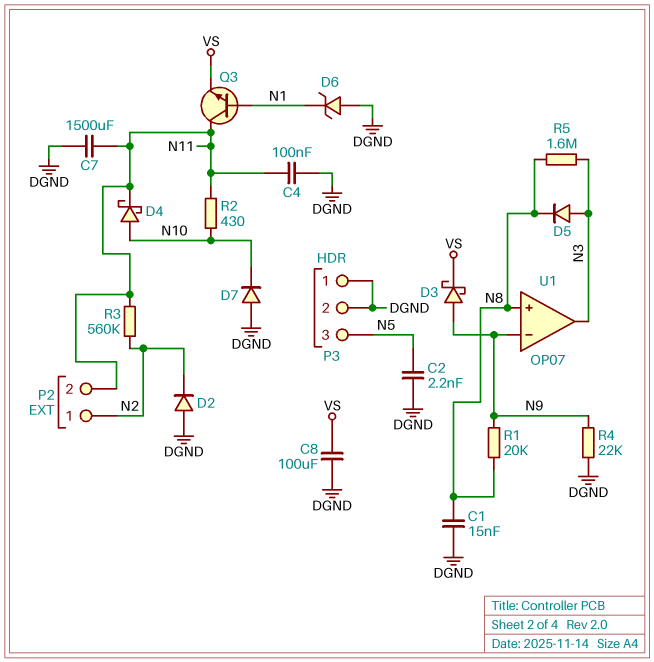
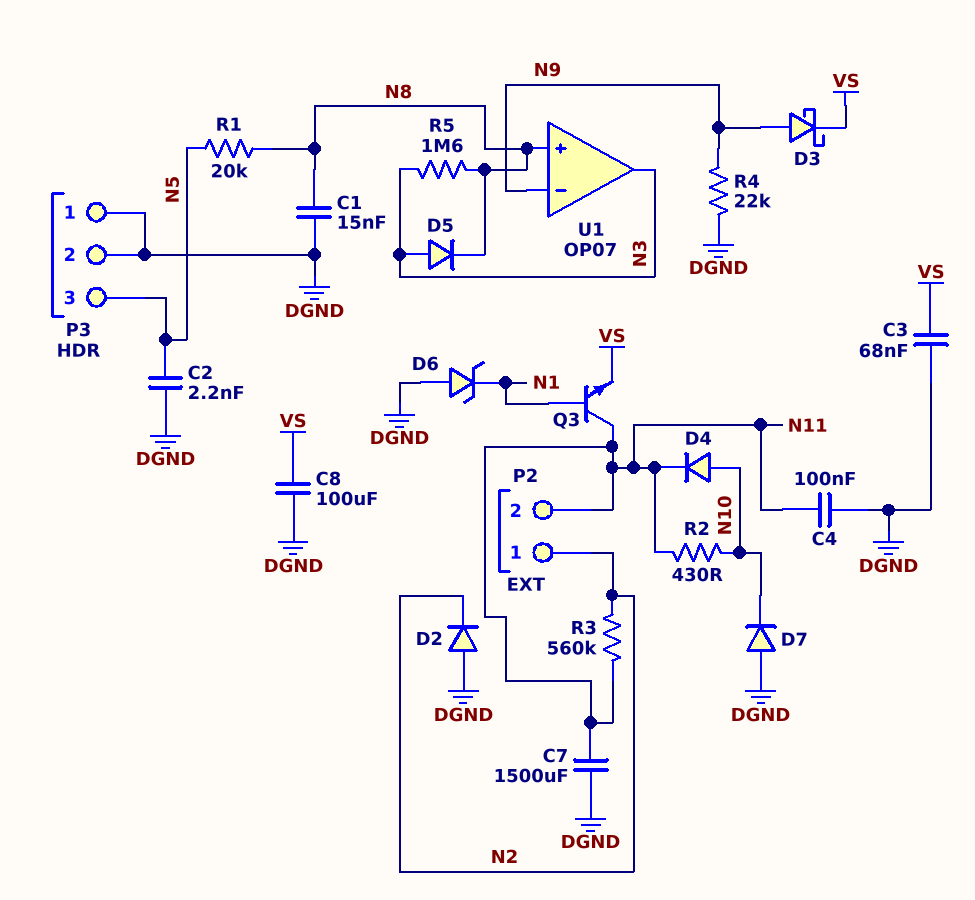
C3: none -> 68nF (DGND, VS)
D4: schottky (A N10, K N11) -> diode (A N10, K N11)
R1: 20k (N8, N9) -> 20k (N5, N8)

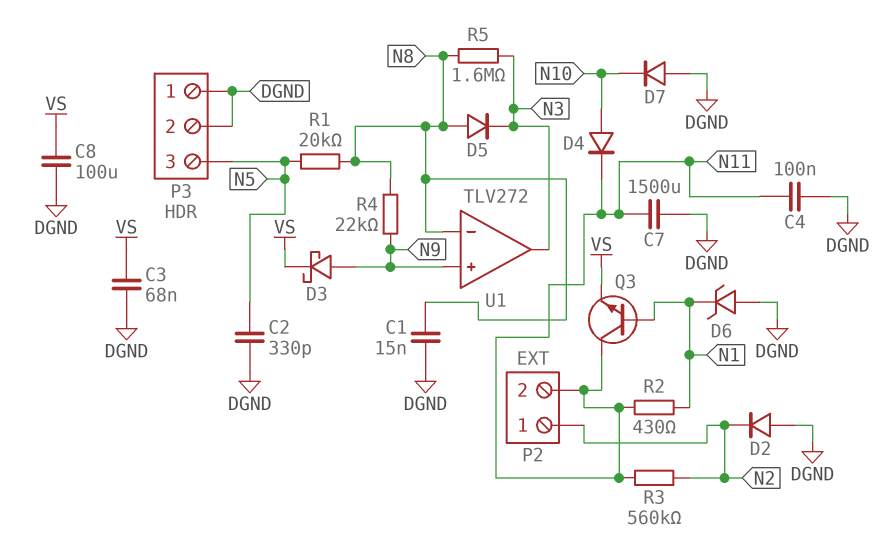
C2: 2.2nF (DGND, N5) -> 330pF (DGND, N5)
D5: diode (A N3, K N8) -> diode (A N8, K N3)
R2: 430 (N10, N11) -> 430 (N1, N11)
R4: 22k (DGND, N9) -> 22k (N8, N9)
U1: OP07 -> TLV272
U1 pin in+: N8 -> N9
U1 pin in-: N9 -> N8

